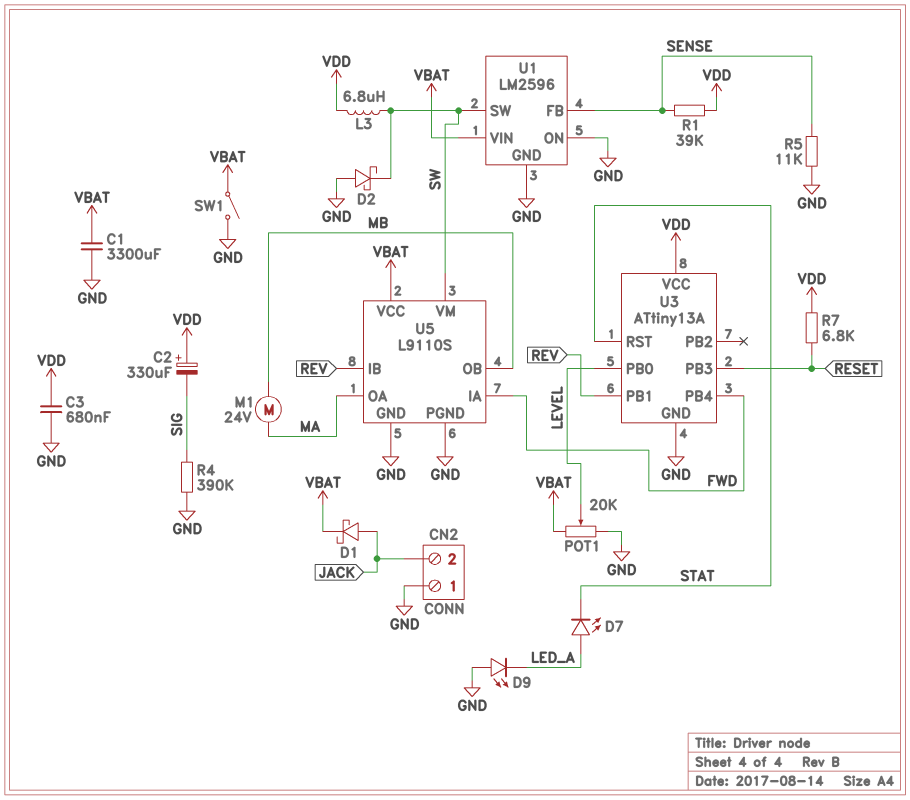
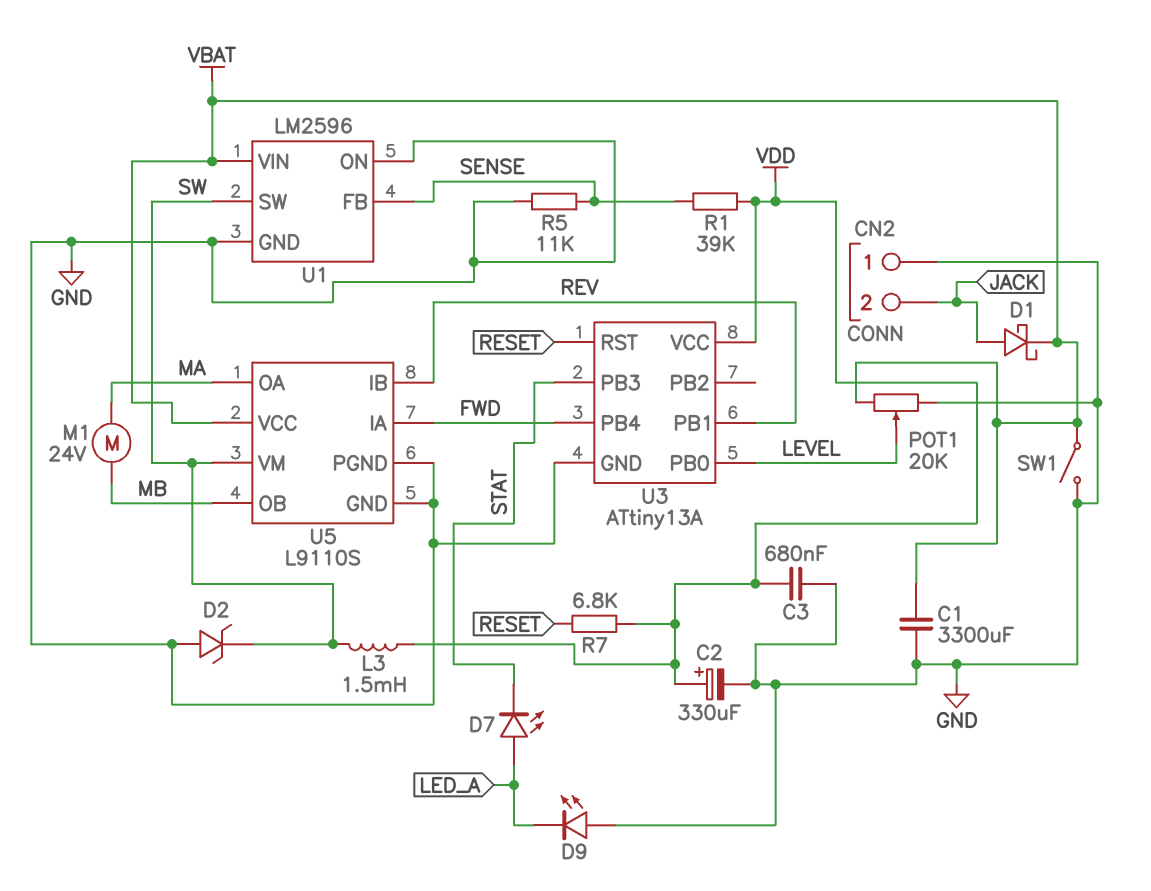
C2: 330uF (plus VDD, minus SIG) -> 330uF (plus VDD, minus GND)
D2: schottky (A GND, K SW) -> zener (A GND, K SW)
L3: 6.8uH (SW, VDD) -> 1.5mH (SW, VDD)
R4: 390k (GND, SIG) -> none
U3 pin PB3: RESET -> STAT
U3 pin RST: STAT -> RESET

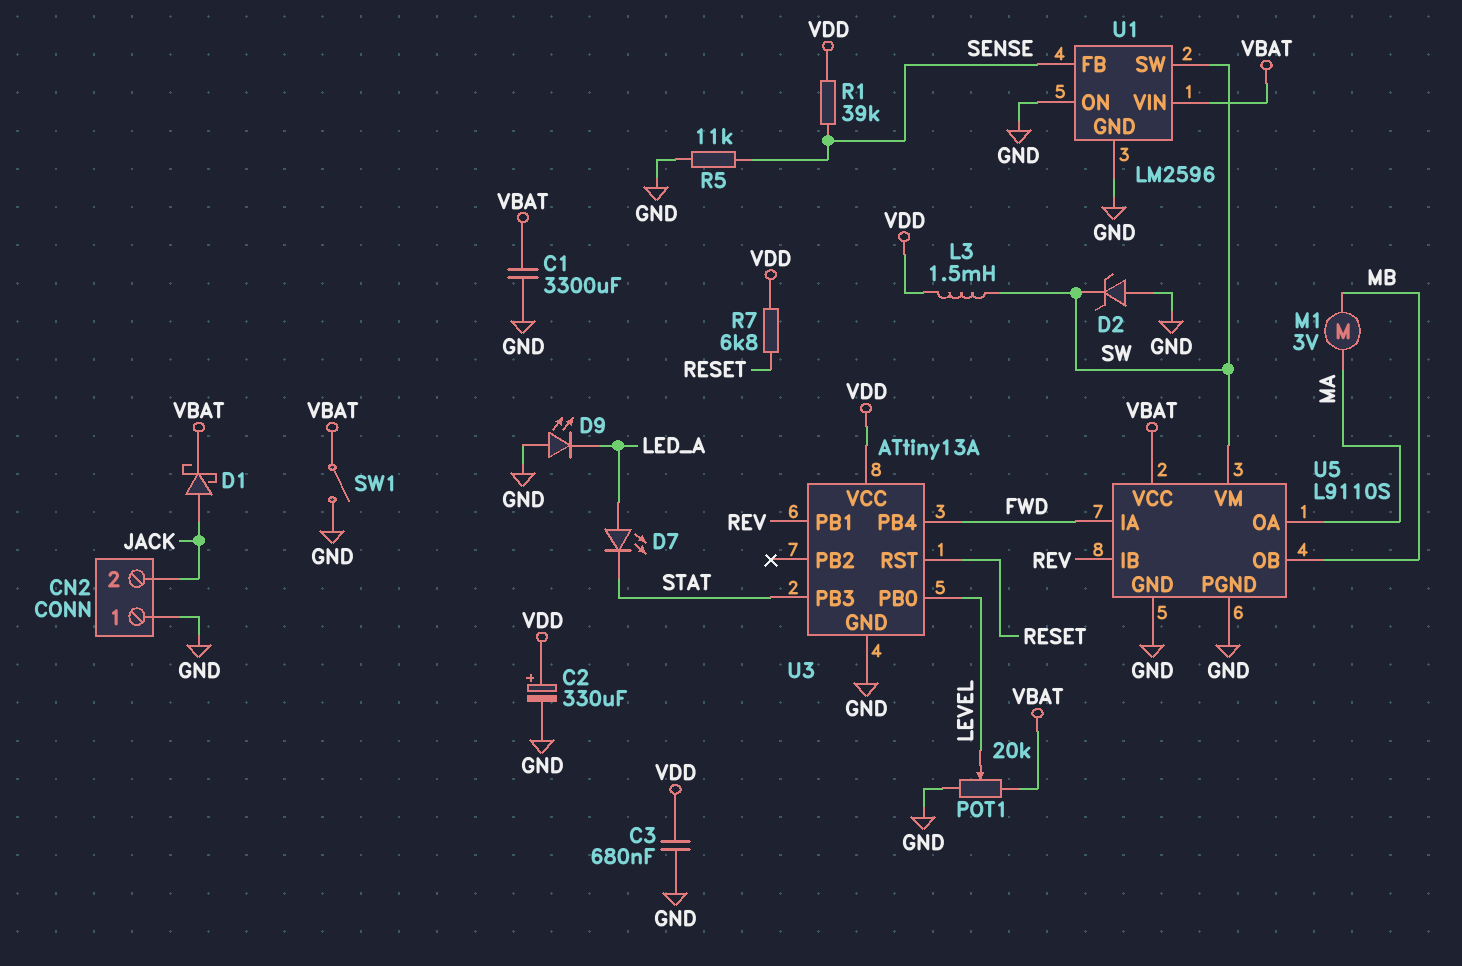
M1: motor 24V (MA, MB) -> motor 3V (MA, MB)

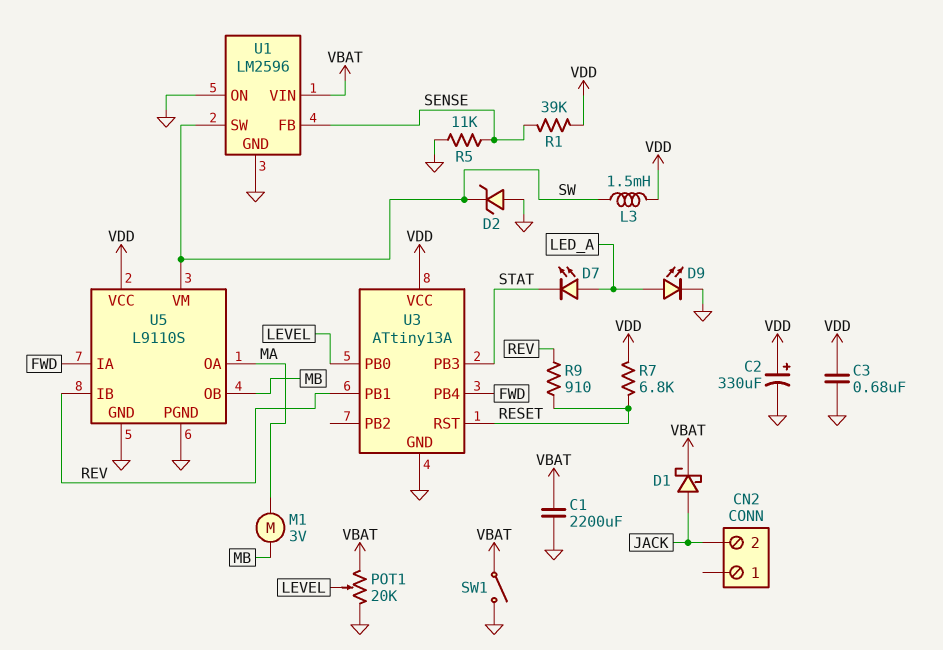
C1: 3300uF (GND, VBAT) -> 2200uF (GND, VBAT)
CN2 pin 1: GND -> none
D9: LED (A GND, K LED_A) -> LED (A LED_A, K GND)
R9: none -> 910 (RESET, REV)
U5 pin VCC: VBAT -> VDD

